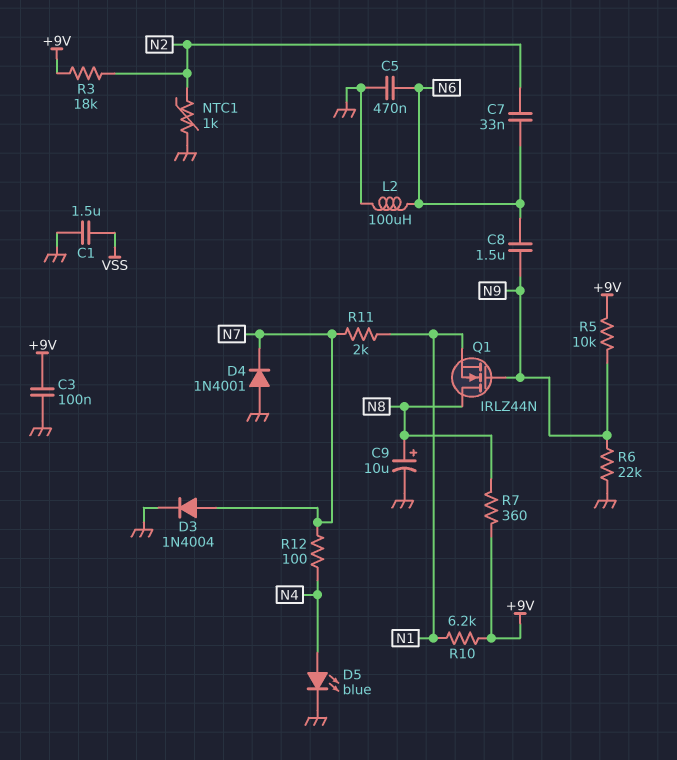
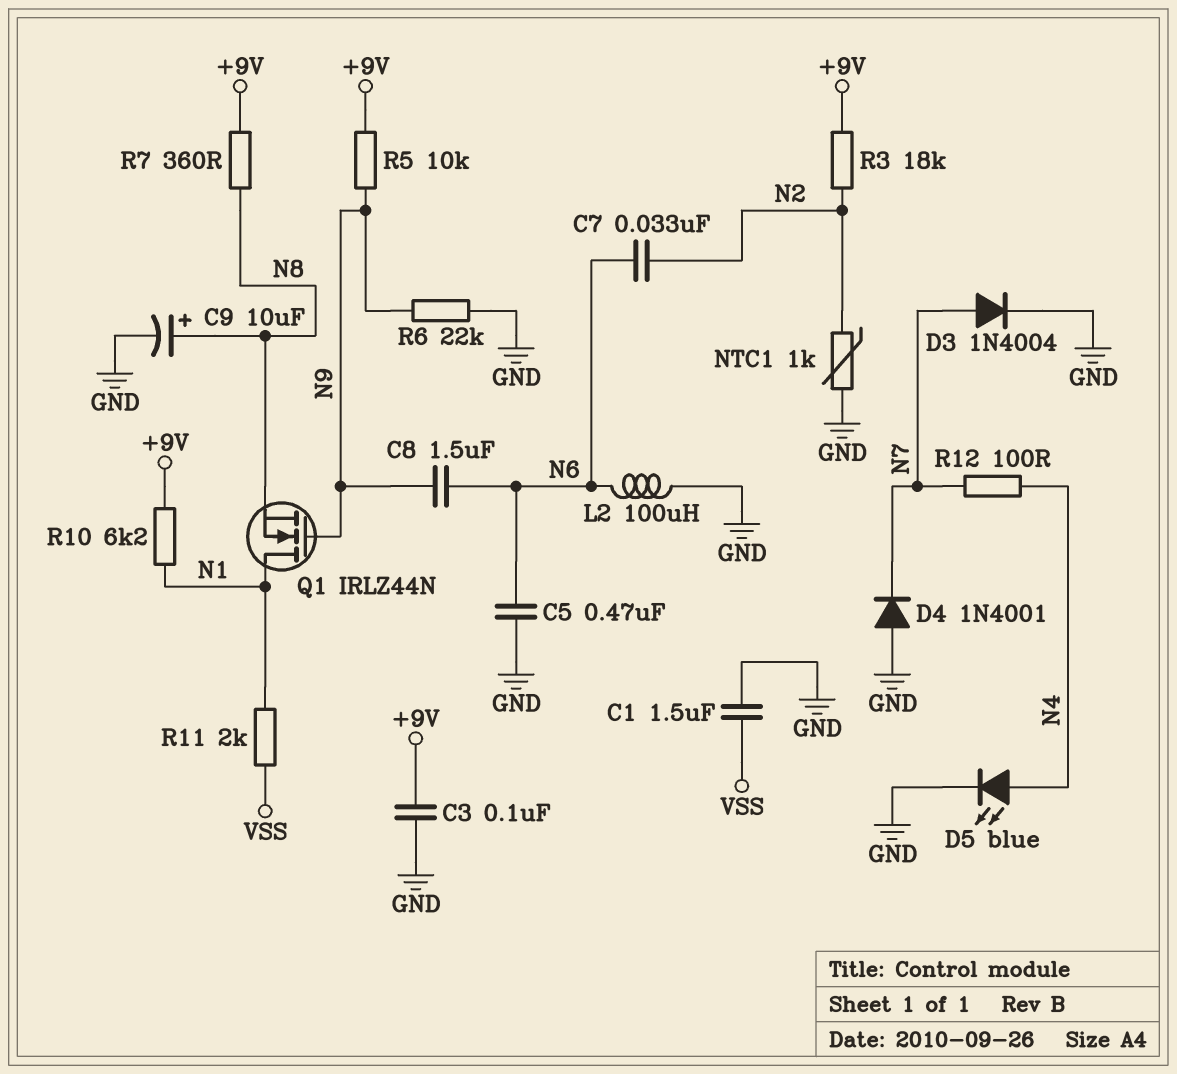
Q1: NMOS IRLZ44N (G N9, D N8, S N1) -> NMOS IRLZ44N (G N9, D N1, S N8)
R11: 2k (N1, N7) -> 2k (N1, VSS)

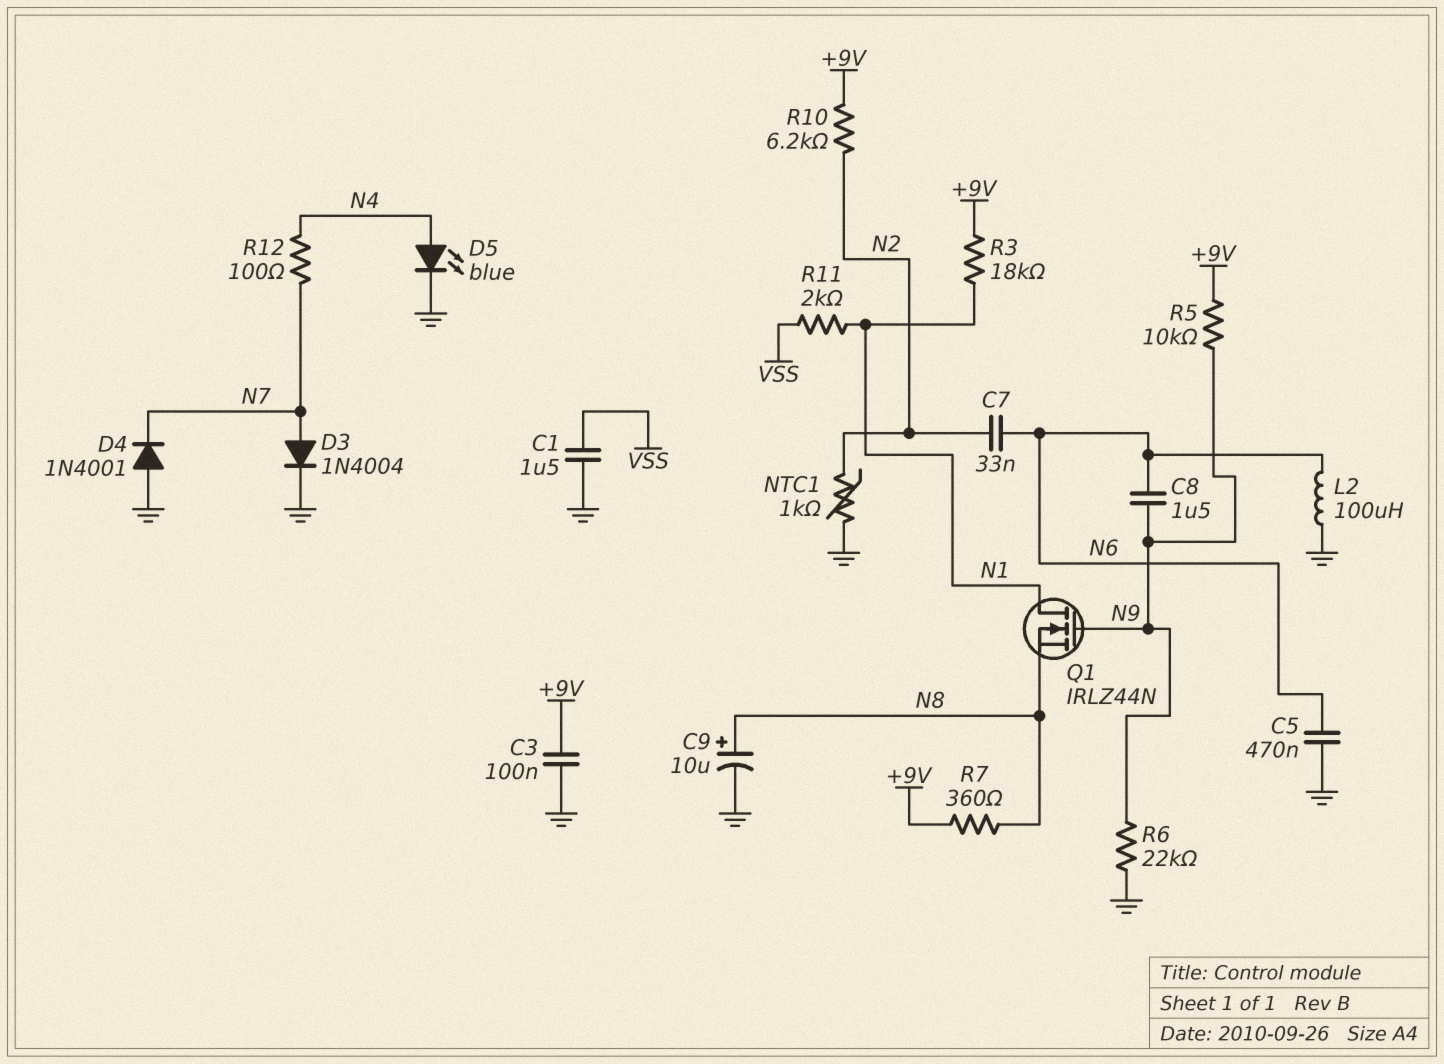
R3: 18k (+9V, N2) -> 18k (+9V, N1)
R10: 6.2k (+9V, N1) -> 6.2k (+9V, N2)

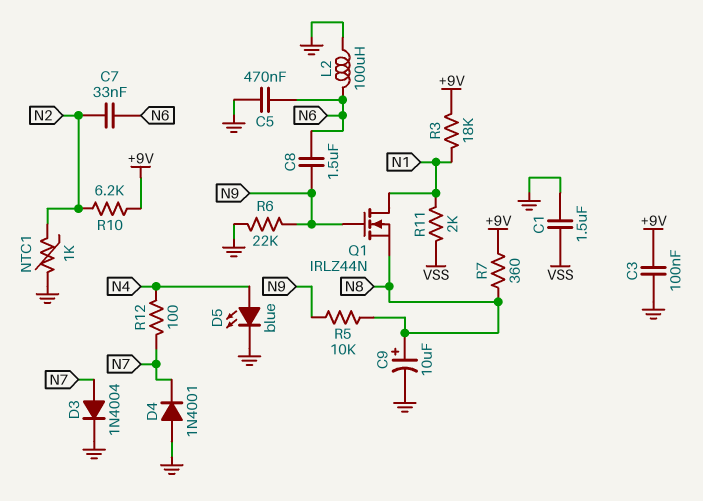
R5: 10k (+9V, N9) -> 10k (N8, N9)

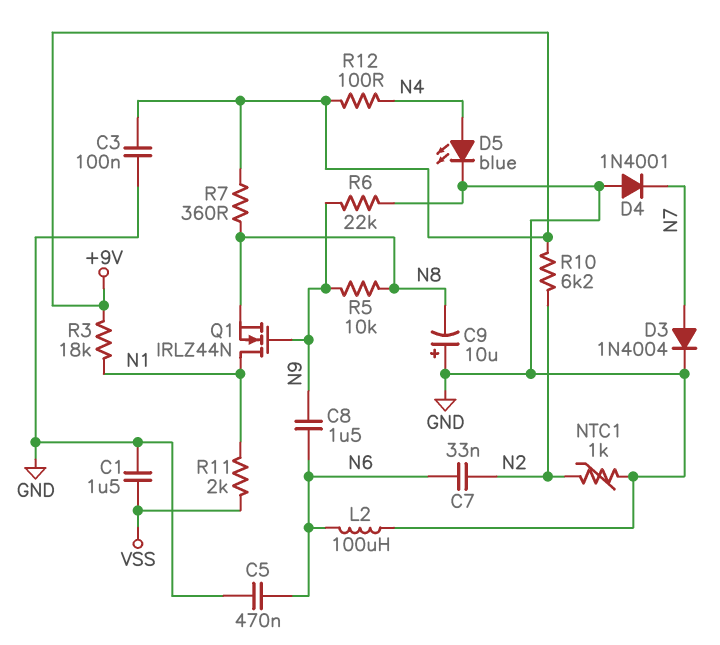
C9: 10uF (plus N8, minus GND) -> 10uF (plus GND, minus N8)
R12: 100 (N4, N7) -> 100 (+9V, N4)

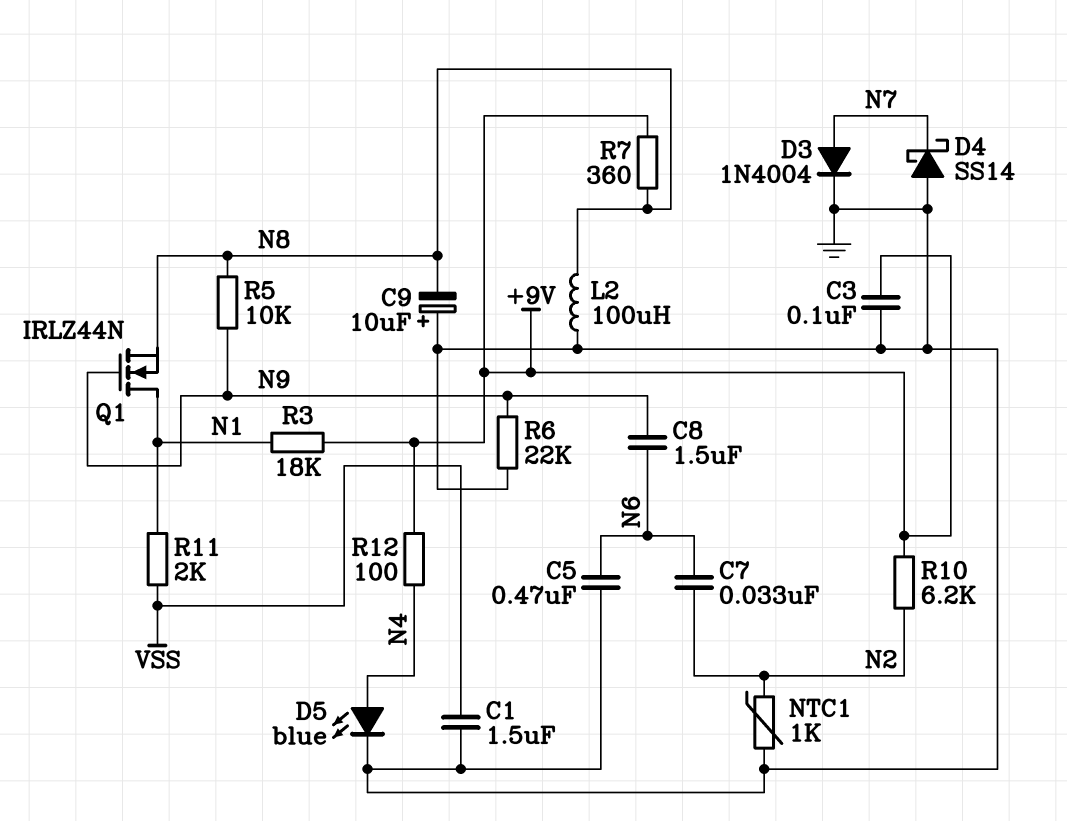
D4: diode 1N4001 (A GND, K N7) -> schottky SS14 (A GND, K N7)
L2: 100uH (GND, N6) -> 100uH (GND, N8)

